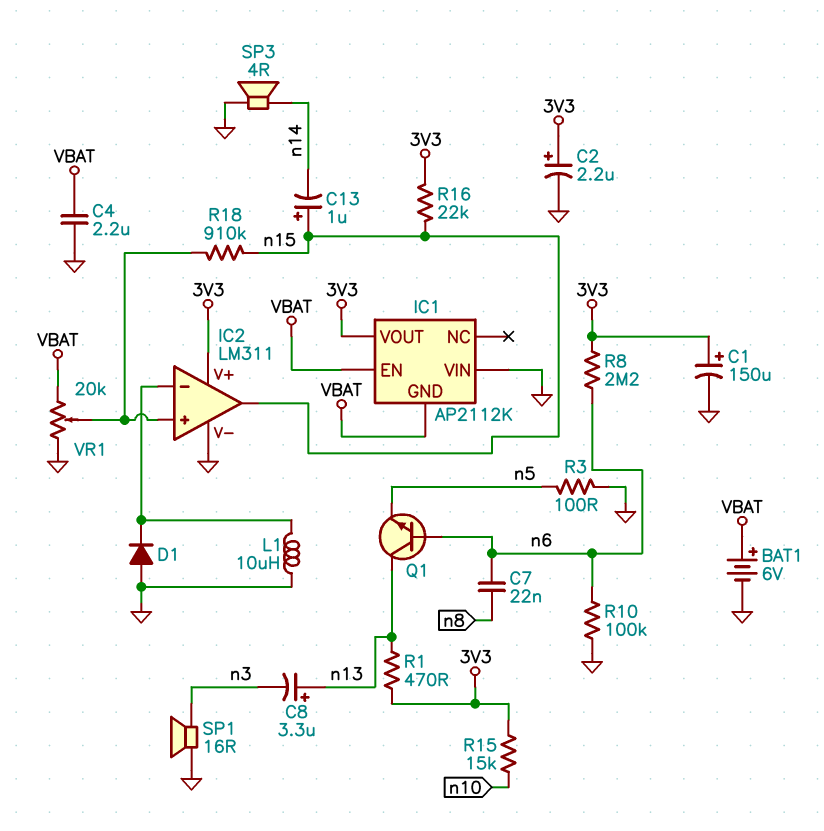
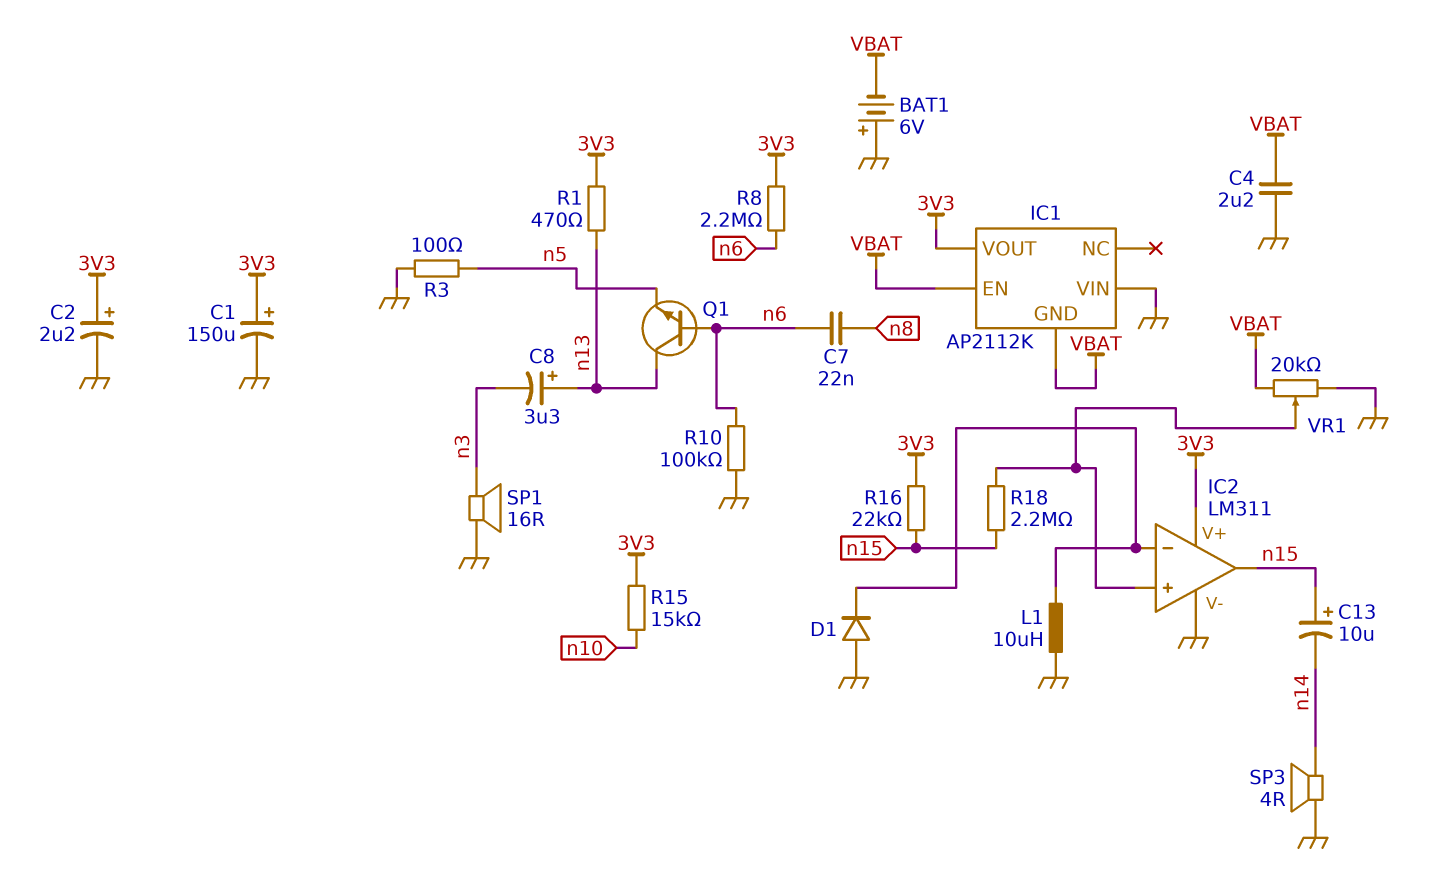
BAT1: 6V (plus VBAT, minus GND) -> 6V (plus GND, minus VBAT)
C13: 1uF (plus n15, minus n14) -> 10uF (plus n15, minus n14)
R18: 910k (IC2/in+, n15) -> 2.2M (IC2/in+, n15)

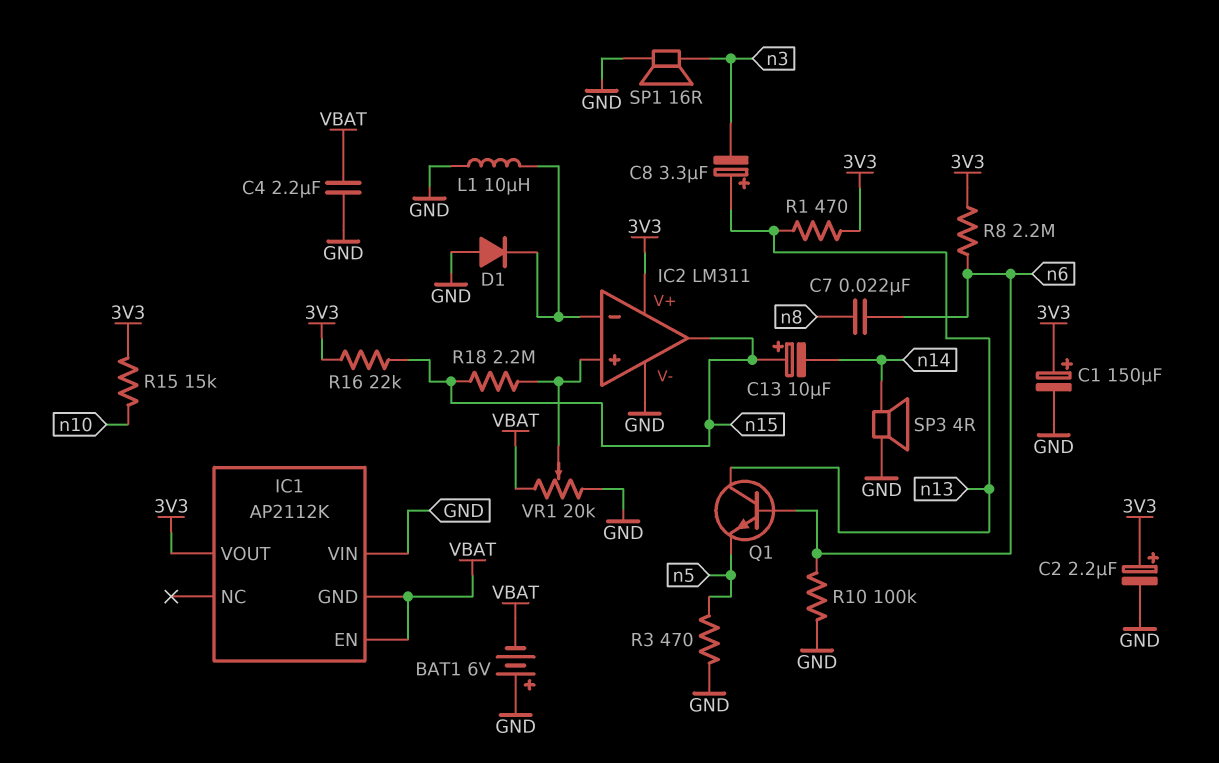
R3: 100 (GND, n5) -> 470 (GND, n5)

